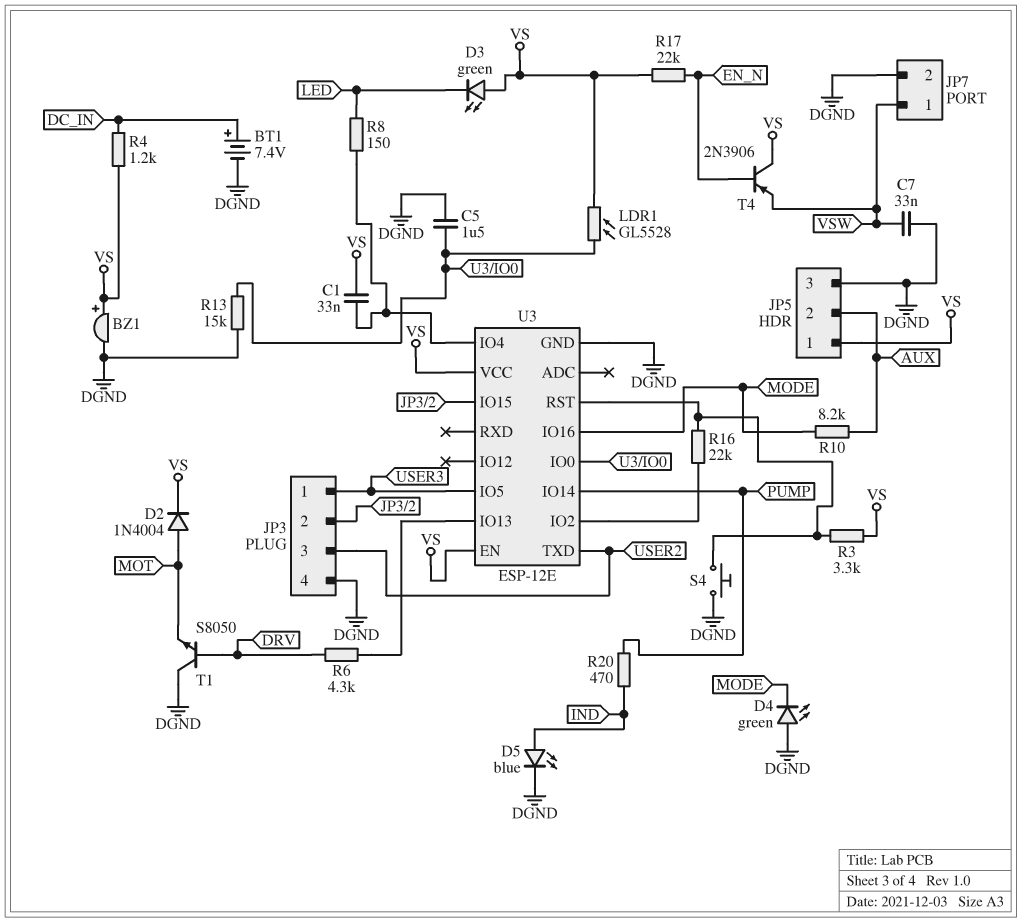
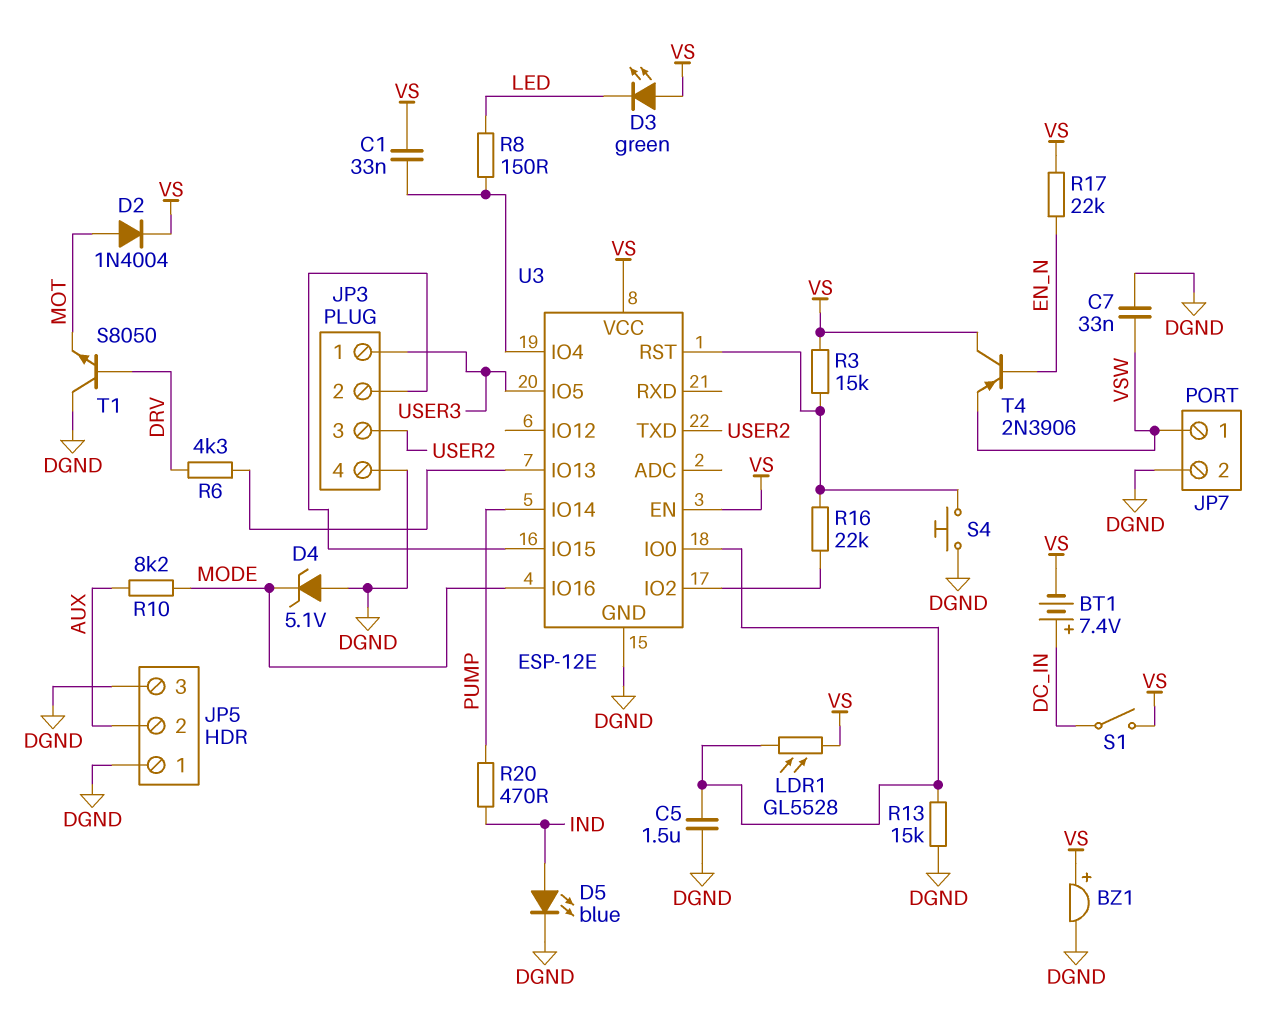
BT1: 7.4V (plus DC_IN, minus DGND) -> 7.4V (plus DC_IN, minus VS)
D4: LED green (A DGND, K MODE) -> zener 5.1V (A DGND, K MODE)
JP5 pin 1: VS -> DGND
R3: 3.3k (U3/RST, VS) -> 15k (U3/RST, VS)
R4: 1.2k (DC_IN, VS) -> none
S1: none -> switch (DC_IN, VS)

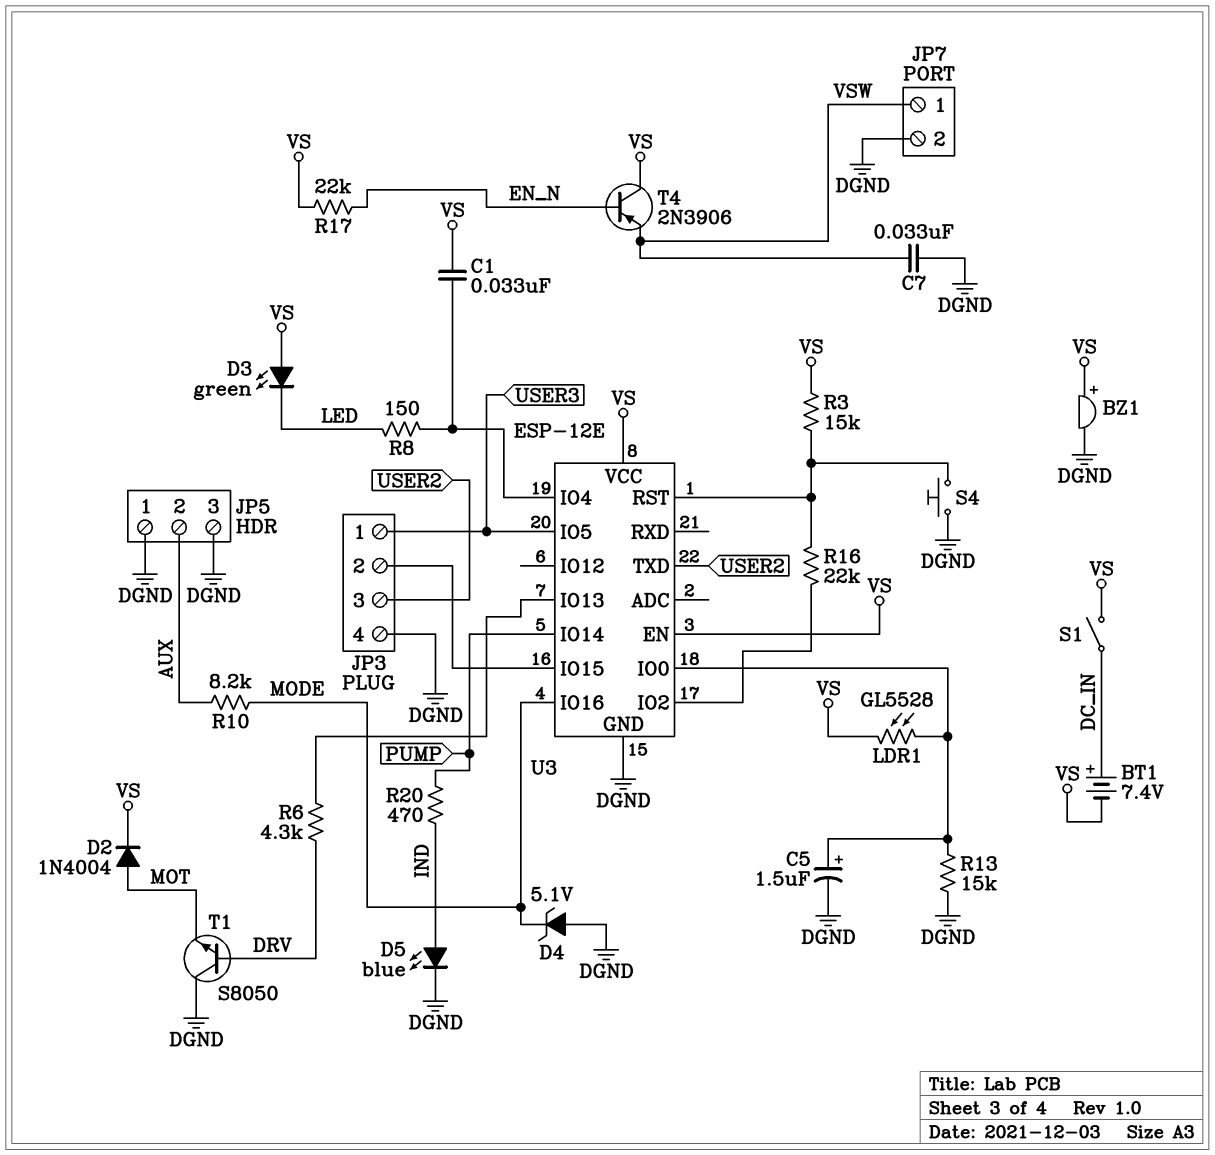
C5: 1.5uF (DGND, U3/IO0) -> 1.5uF (plus U3/IO0, minus DGND)

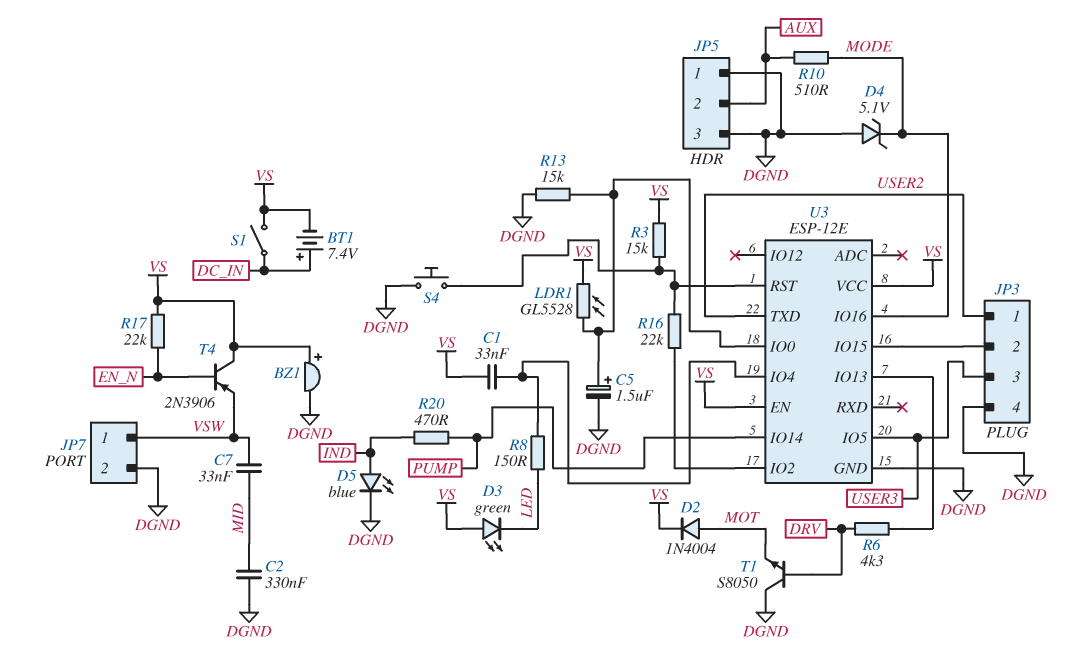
C2: none -> 330nF (DGND, MID)
C7: 33nF (DGND, VSW) -> 33nF (MID, VSW)
JP3 pin 1: USER3 -> USER2
JP3 pin 3: USER2 -> USER3
R10: 8.2k (AUX, MODE) -> 510 (AUX, MODE)

